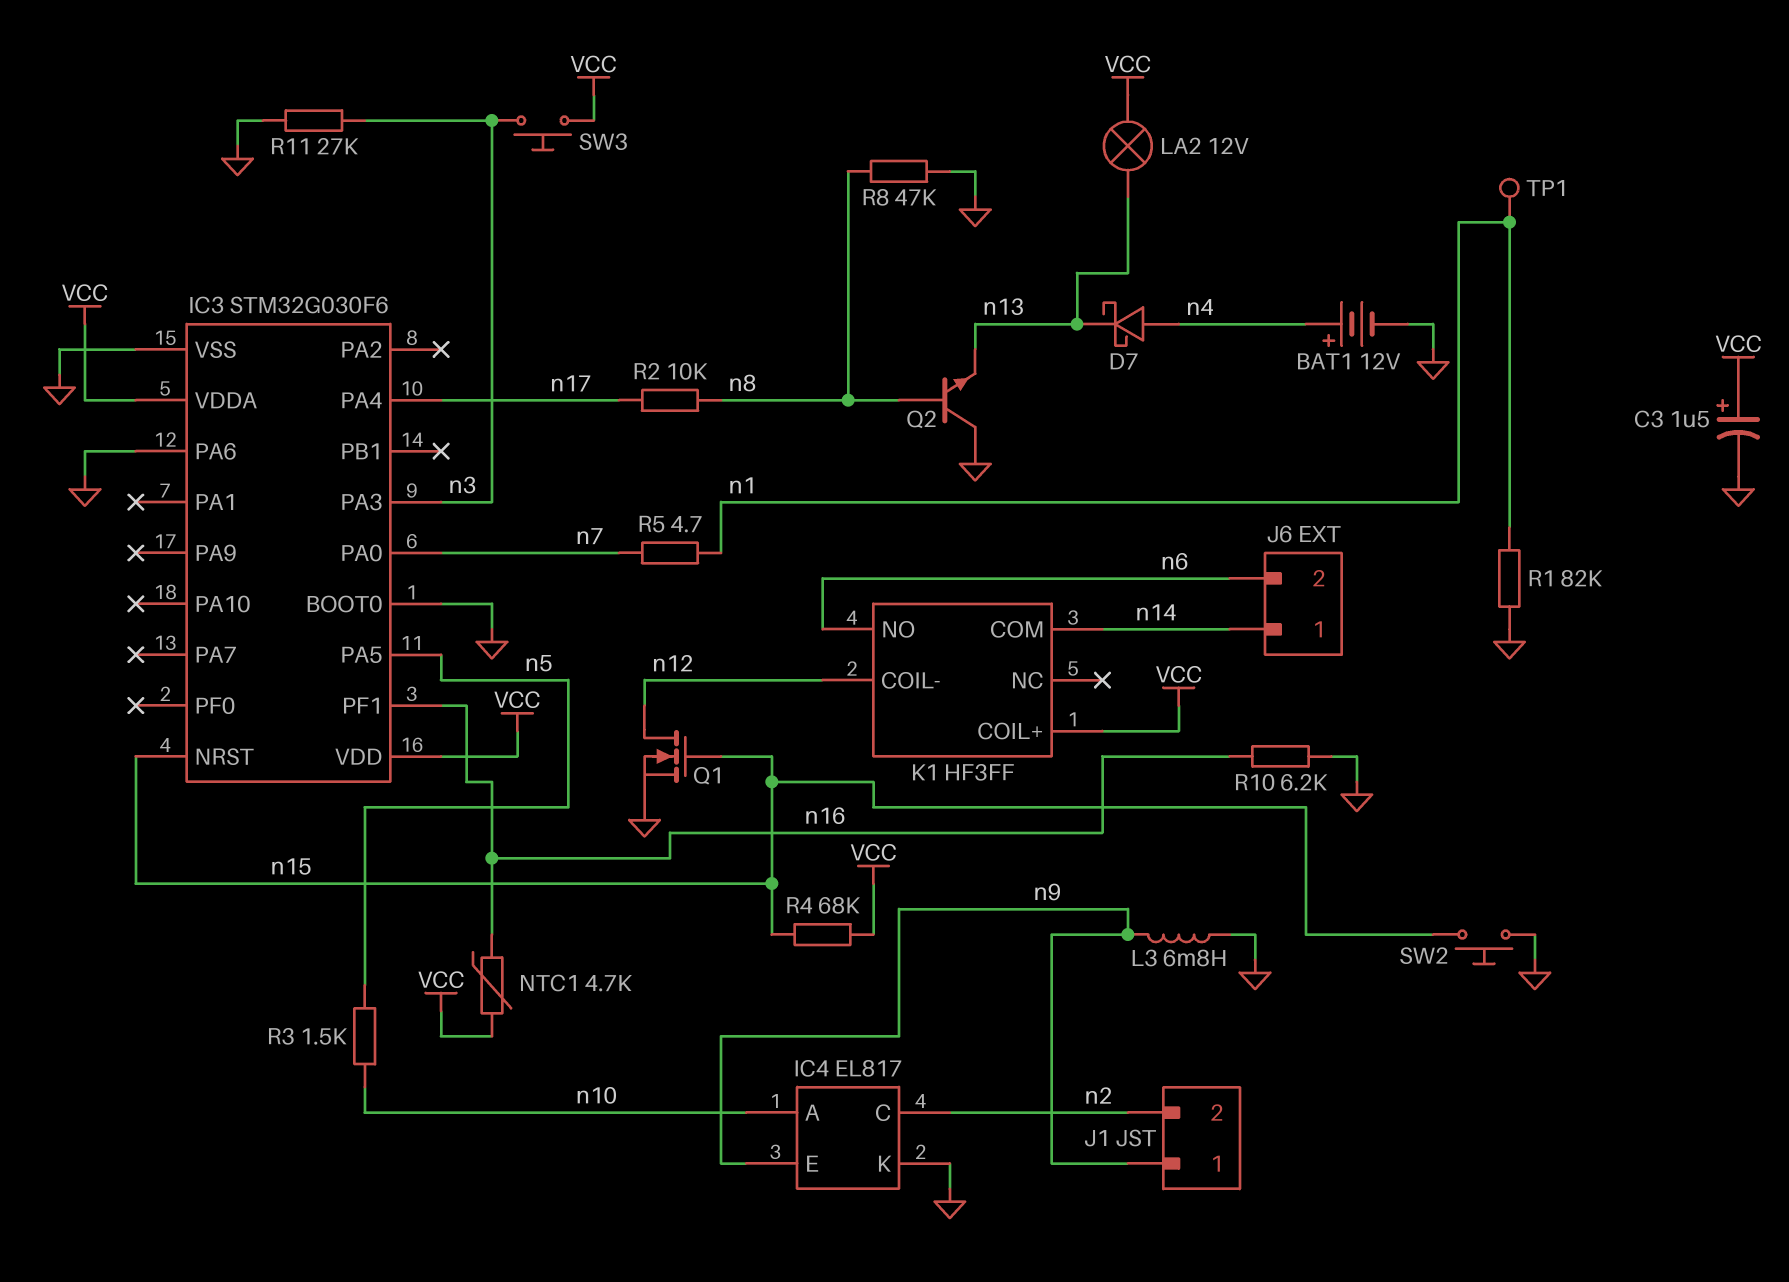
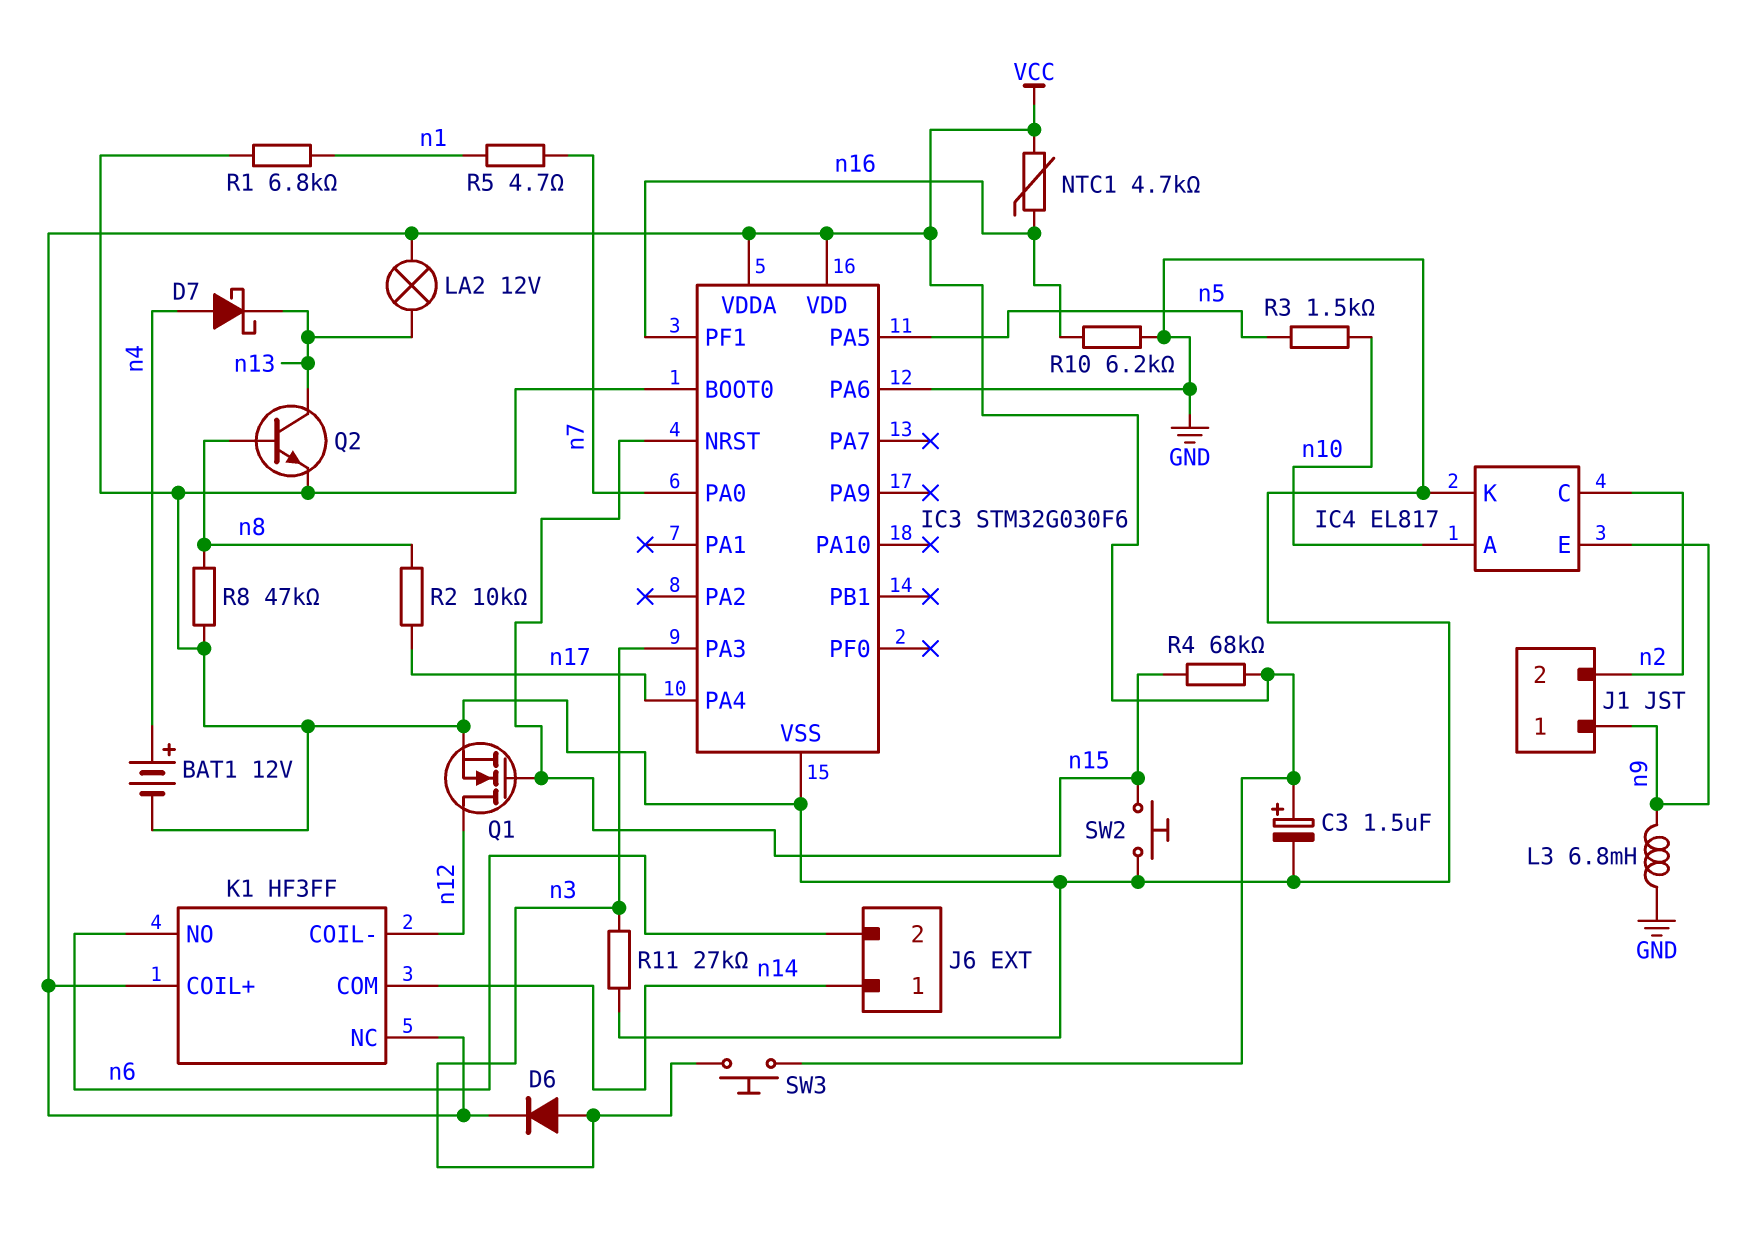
D6: none -> diode (A n3, K VCC)
K1 pin NC: none -> VCC
Q2: NPN (B n8, C GND, E n13) -> NPN (B n8, C n13, E GND)
R1: 82k (GND, n1) -> 6.8k (GND, n1)
TP1: test point (n1) -> none

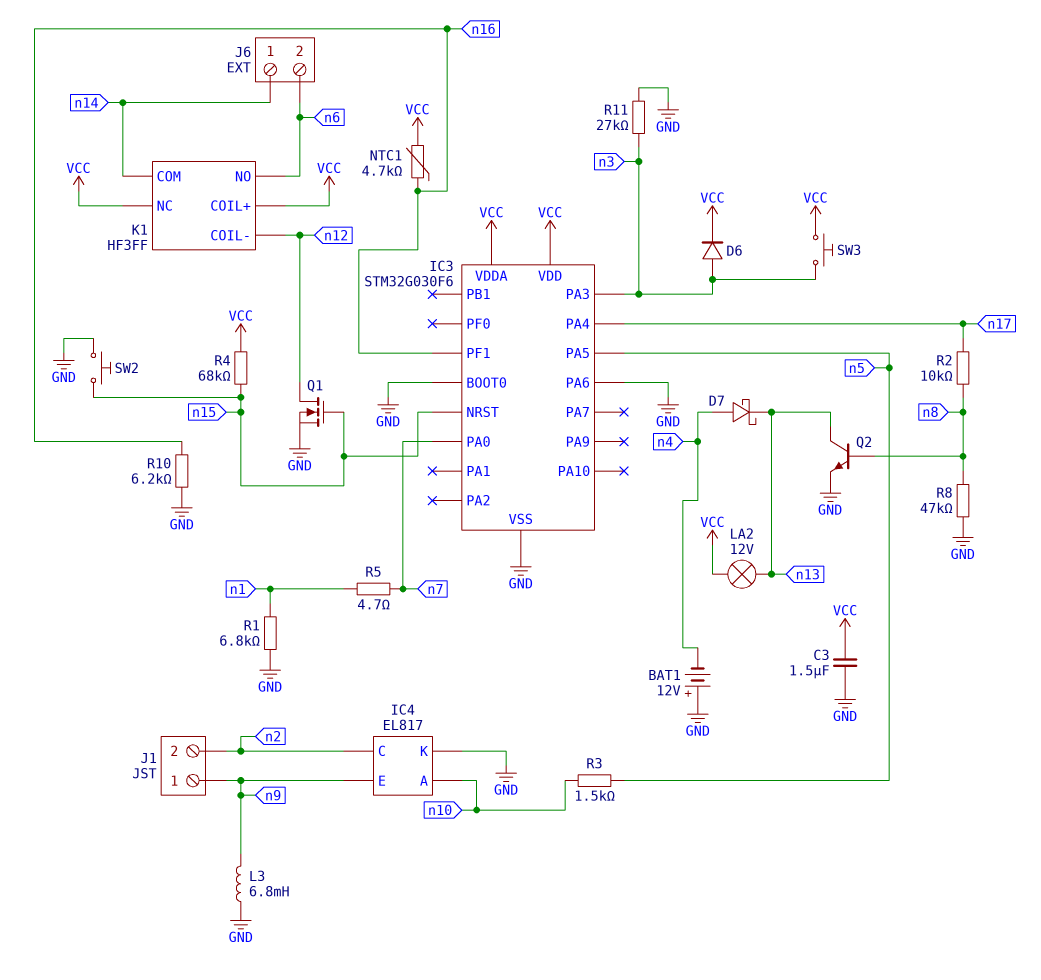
BAT1: 12V (plus n4, minus GND) -> 12V (plus GND, minus n4)
C3: 1.5uF (plus VCC, minus GND) -> 1.5uF (GND, VCC)

